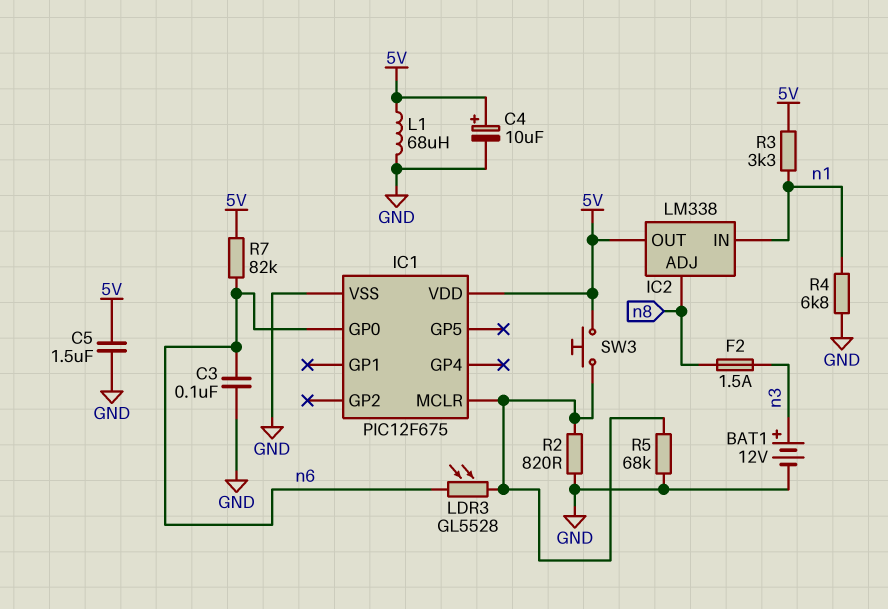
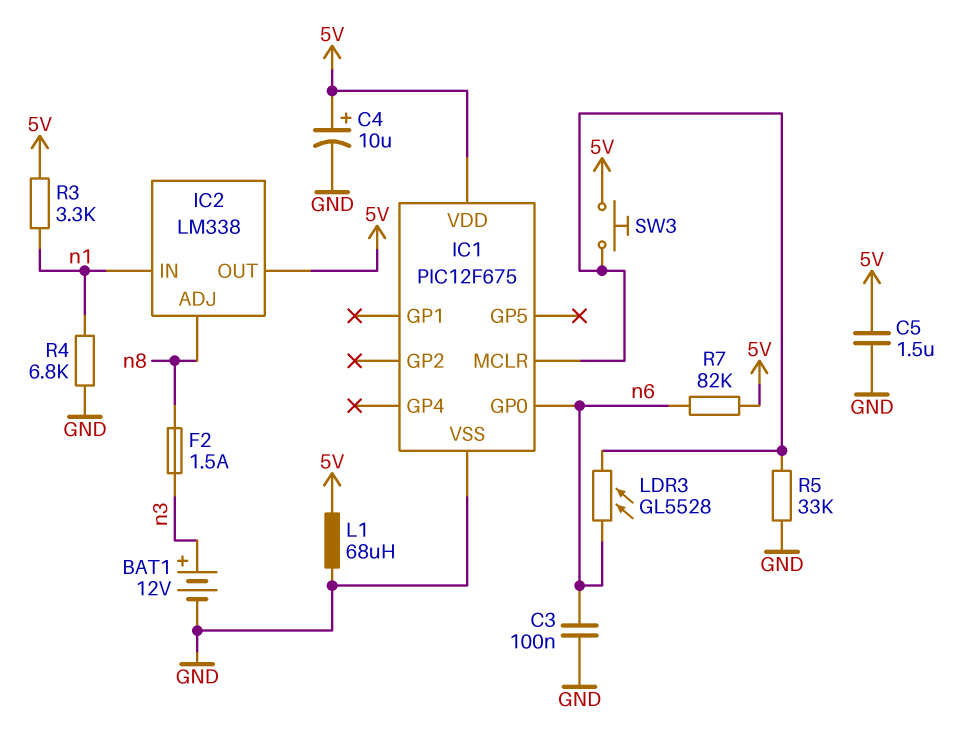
R2: 820 (GND, IC1/MCLR) -> none
R5: 68k (GND, IC1/MCLR) -> 33k (GND, IC1/MCLR)

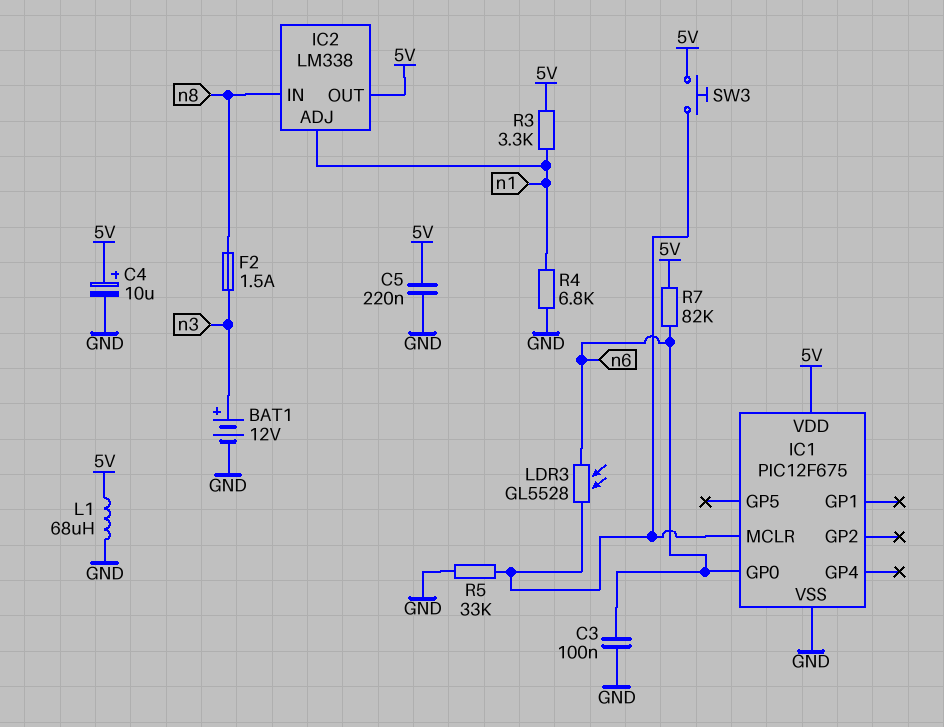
C5: 1.5uF (5V, GND) -> 220nF (5V, GND)
IC2 pin ADJ: n8 -> n1
IC2 pin IN: n1 -> n8

